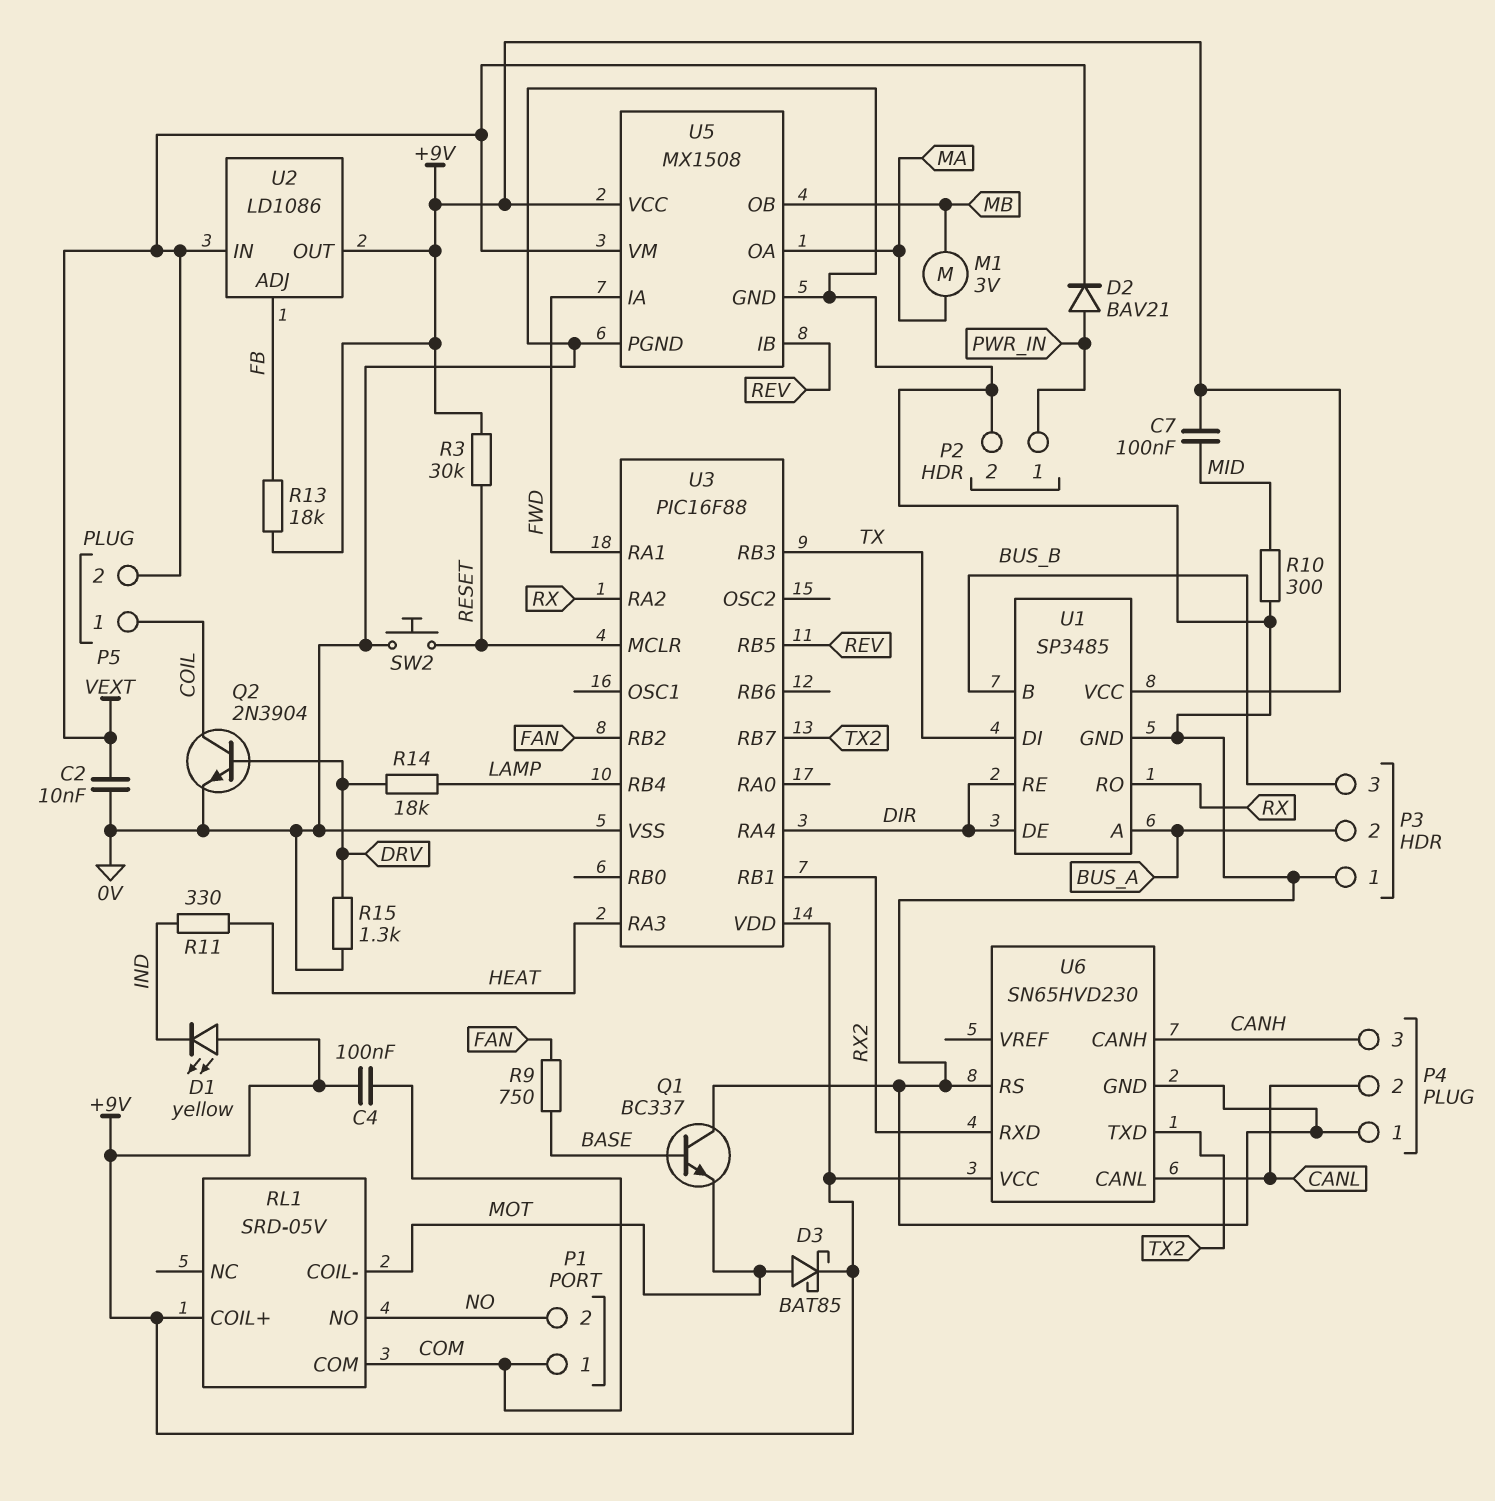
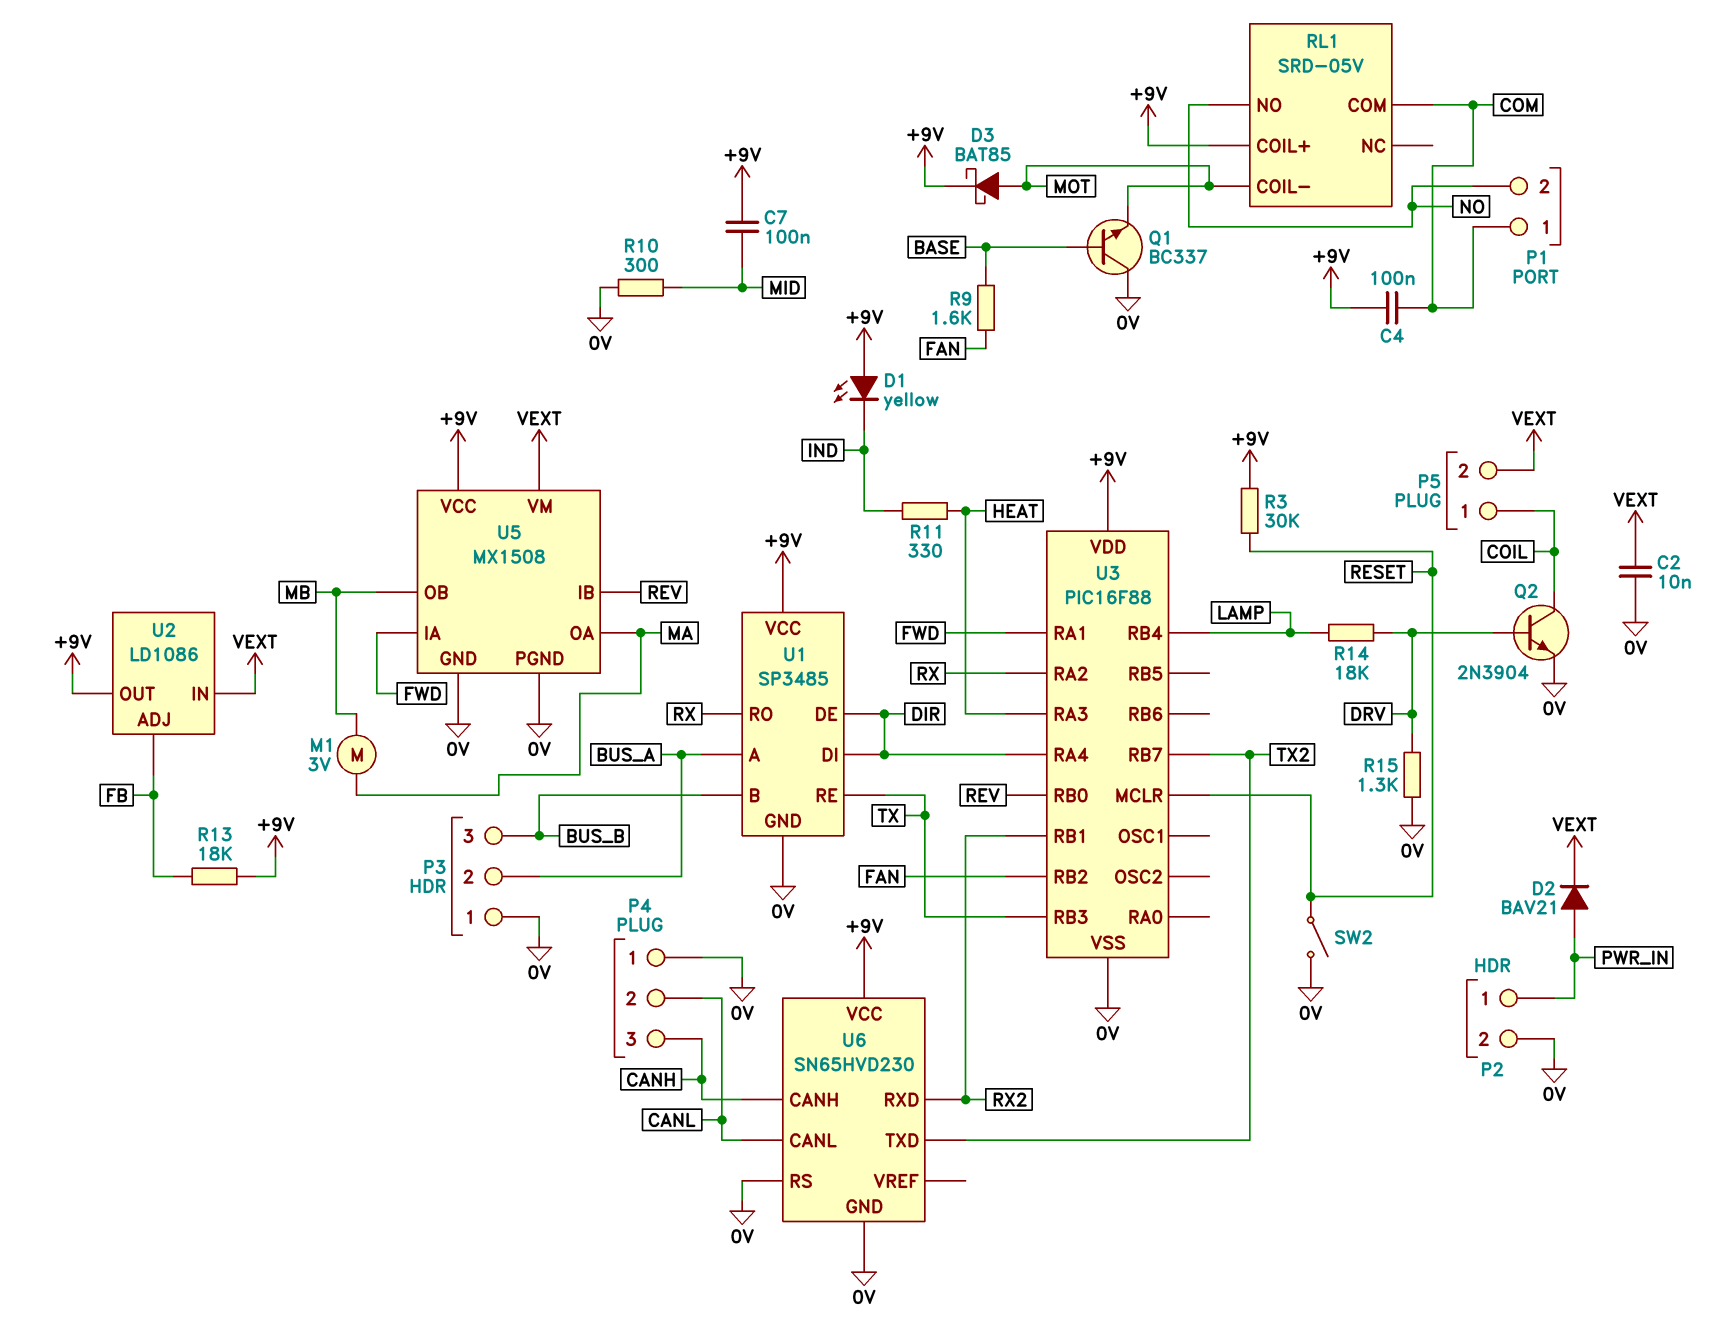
R9: 750 (BASE, FAN) -> 1.6k (BASE, FAN)
SW2: button (0V, RESET) -> switch (0V, RESET)
U1 pin DI: TX -> DIR
U1 pin RE: DIR -> TX
U3 pin RB0: none -> REV
U3 pin RB5: REV -> none

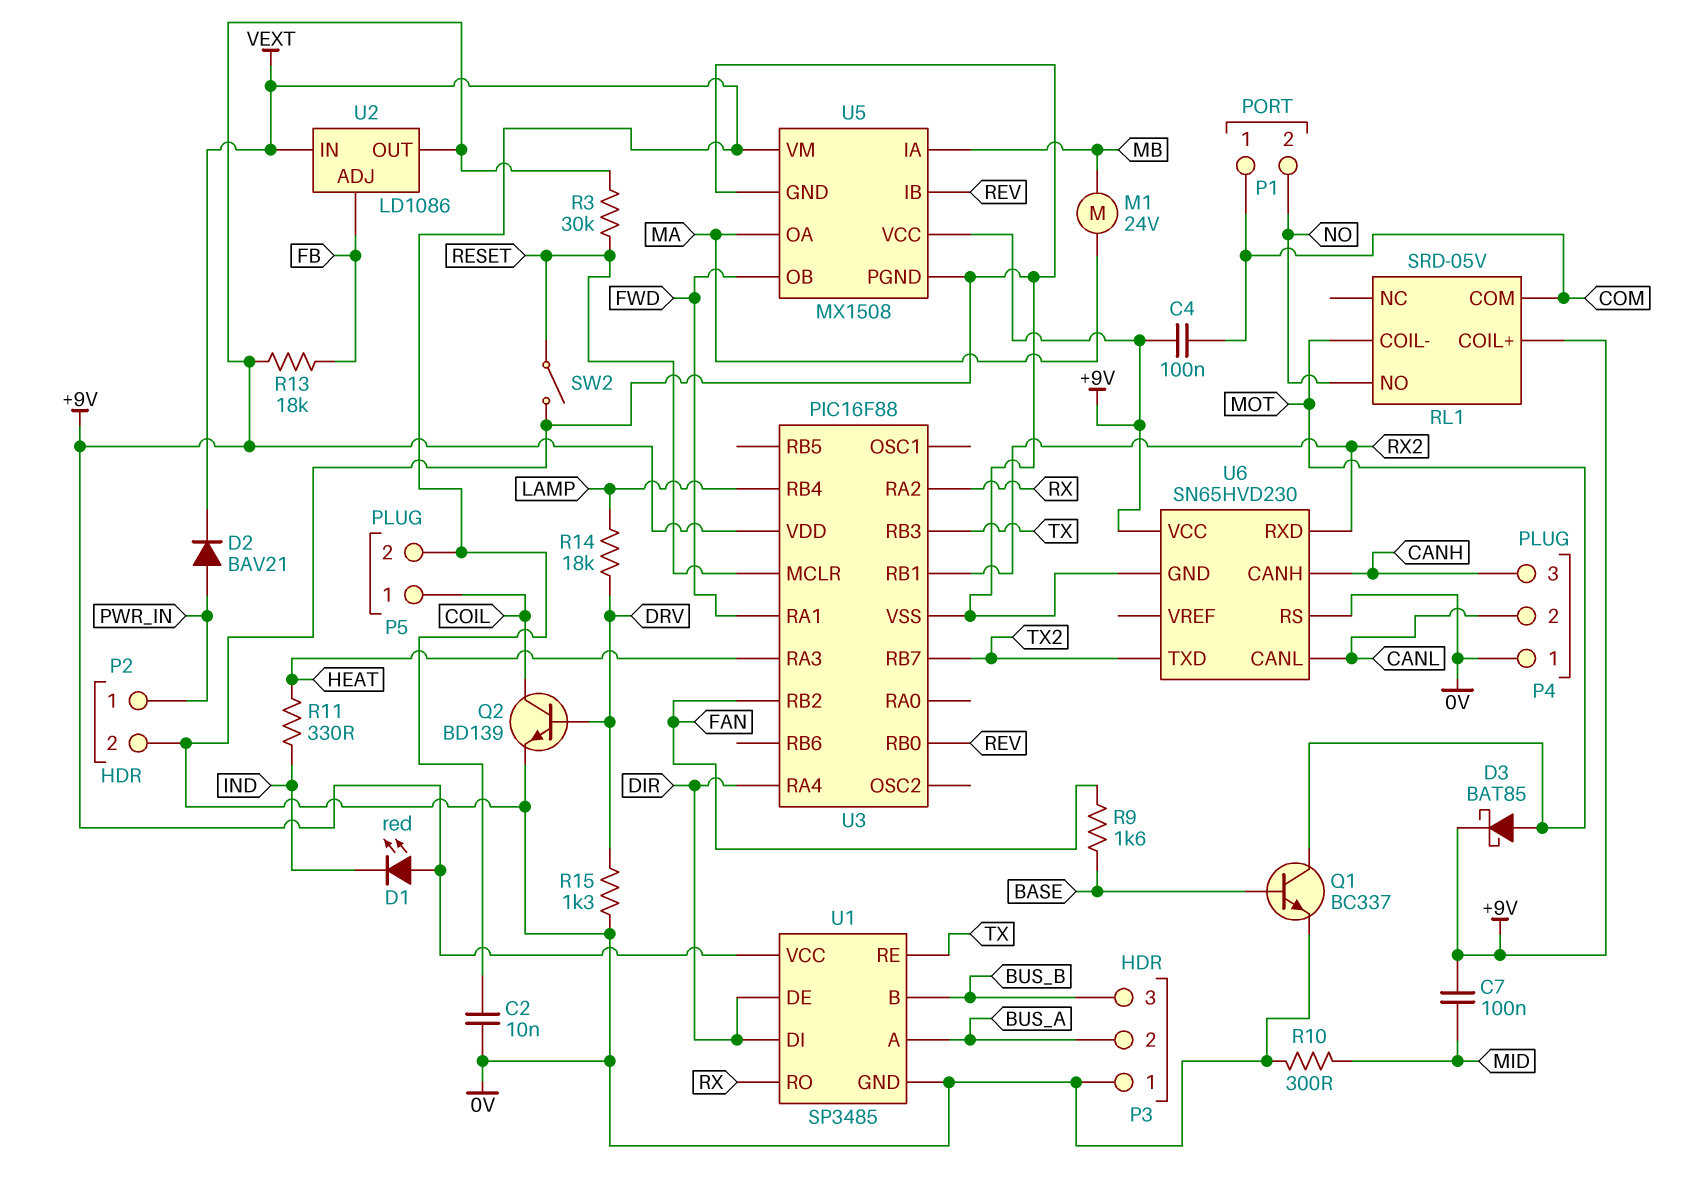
D1: LED yellow (A +9V, K IND) -> LED red (A +9V, K IND)
M1: motor 3V (MA, MB) -> motor 24V (MA, MB)
Q1: NPN BC337 (B BASE, C 0V, E MOT) -> NPN BC337 (B BASE, C MOT, E 0V)
Q2: NPN 2N3904 (B DRV, C COIL, E 0V) -> NPN BD139 (B DRV, C COIL, E 0V)
U5 pin IA: FWD -> MB
U5 pin OB: MB -> FWD

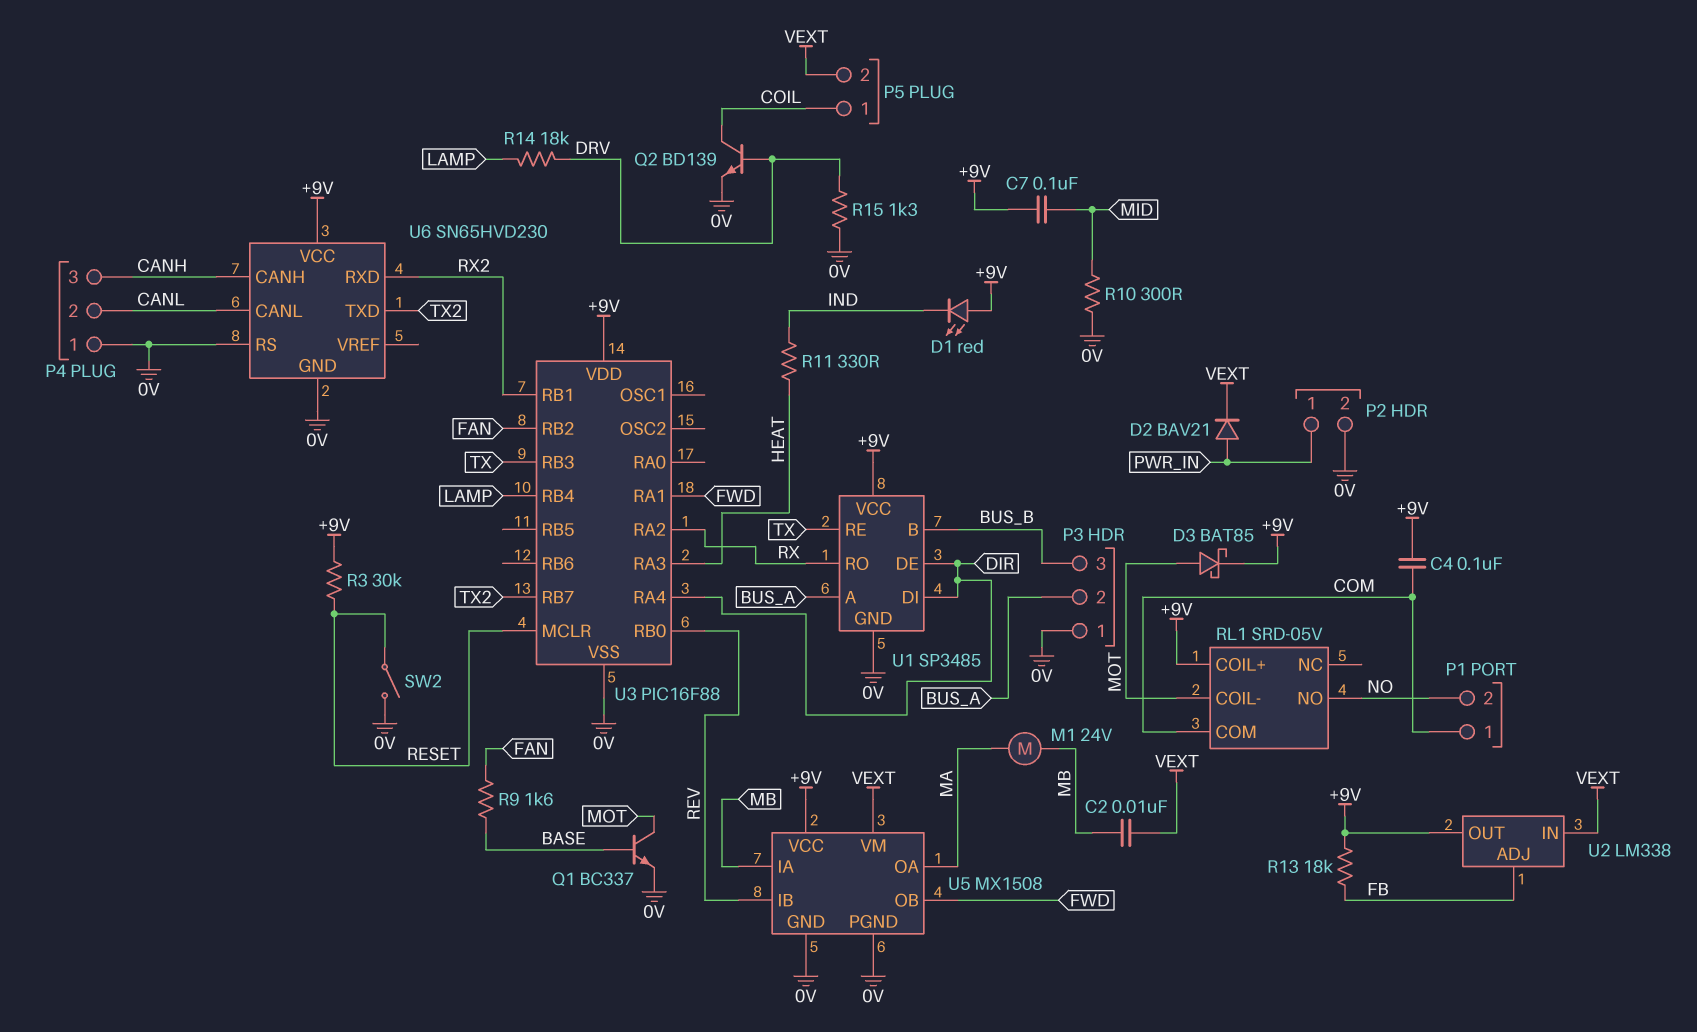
C2: 10nF (0V, VEXT) -> 10nF (MB, VEXT)
U2: LD1086 -> LM338

